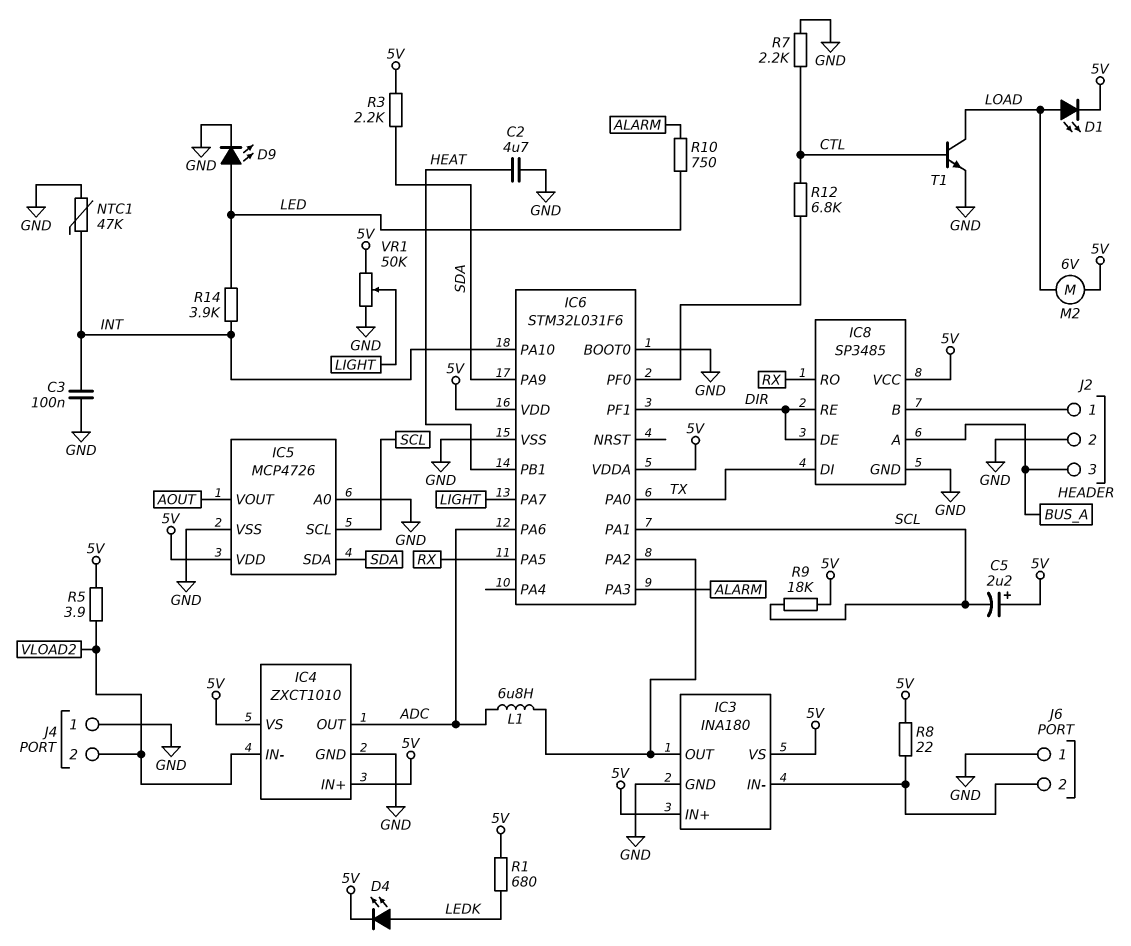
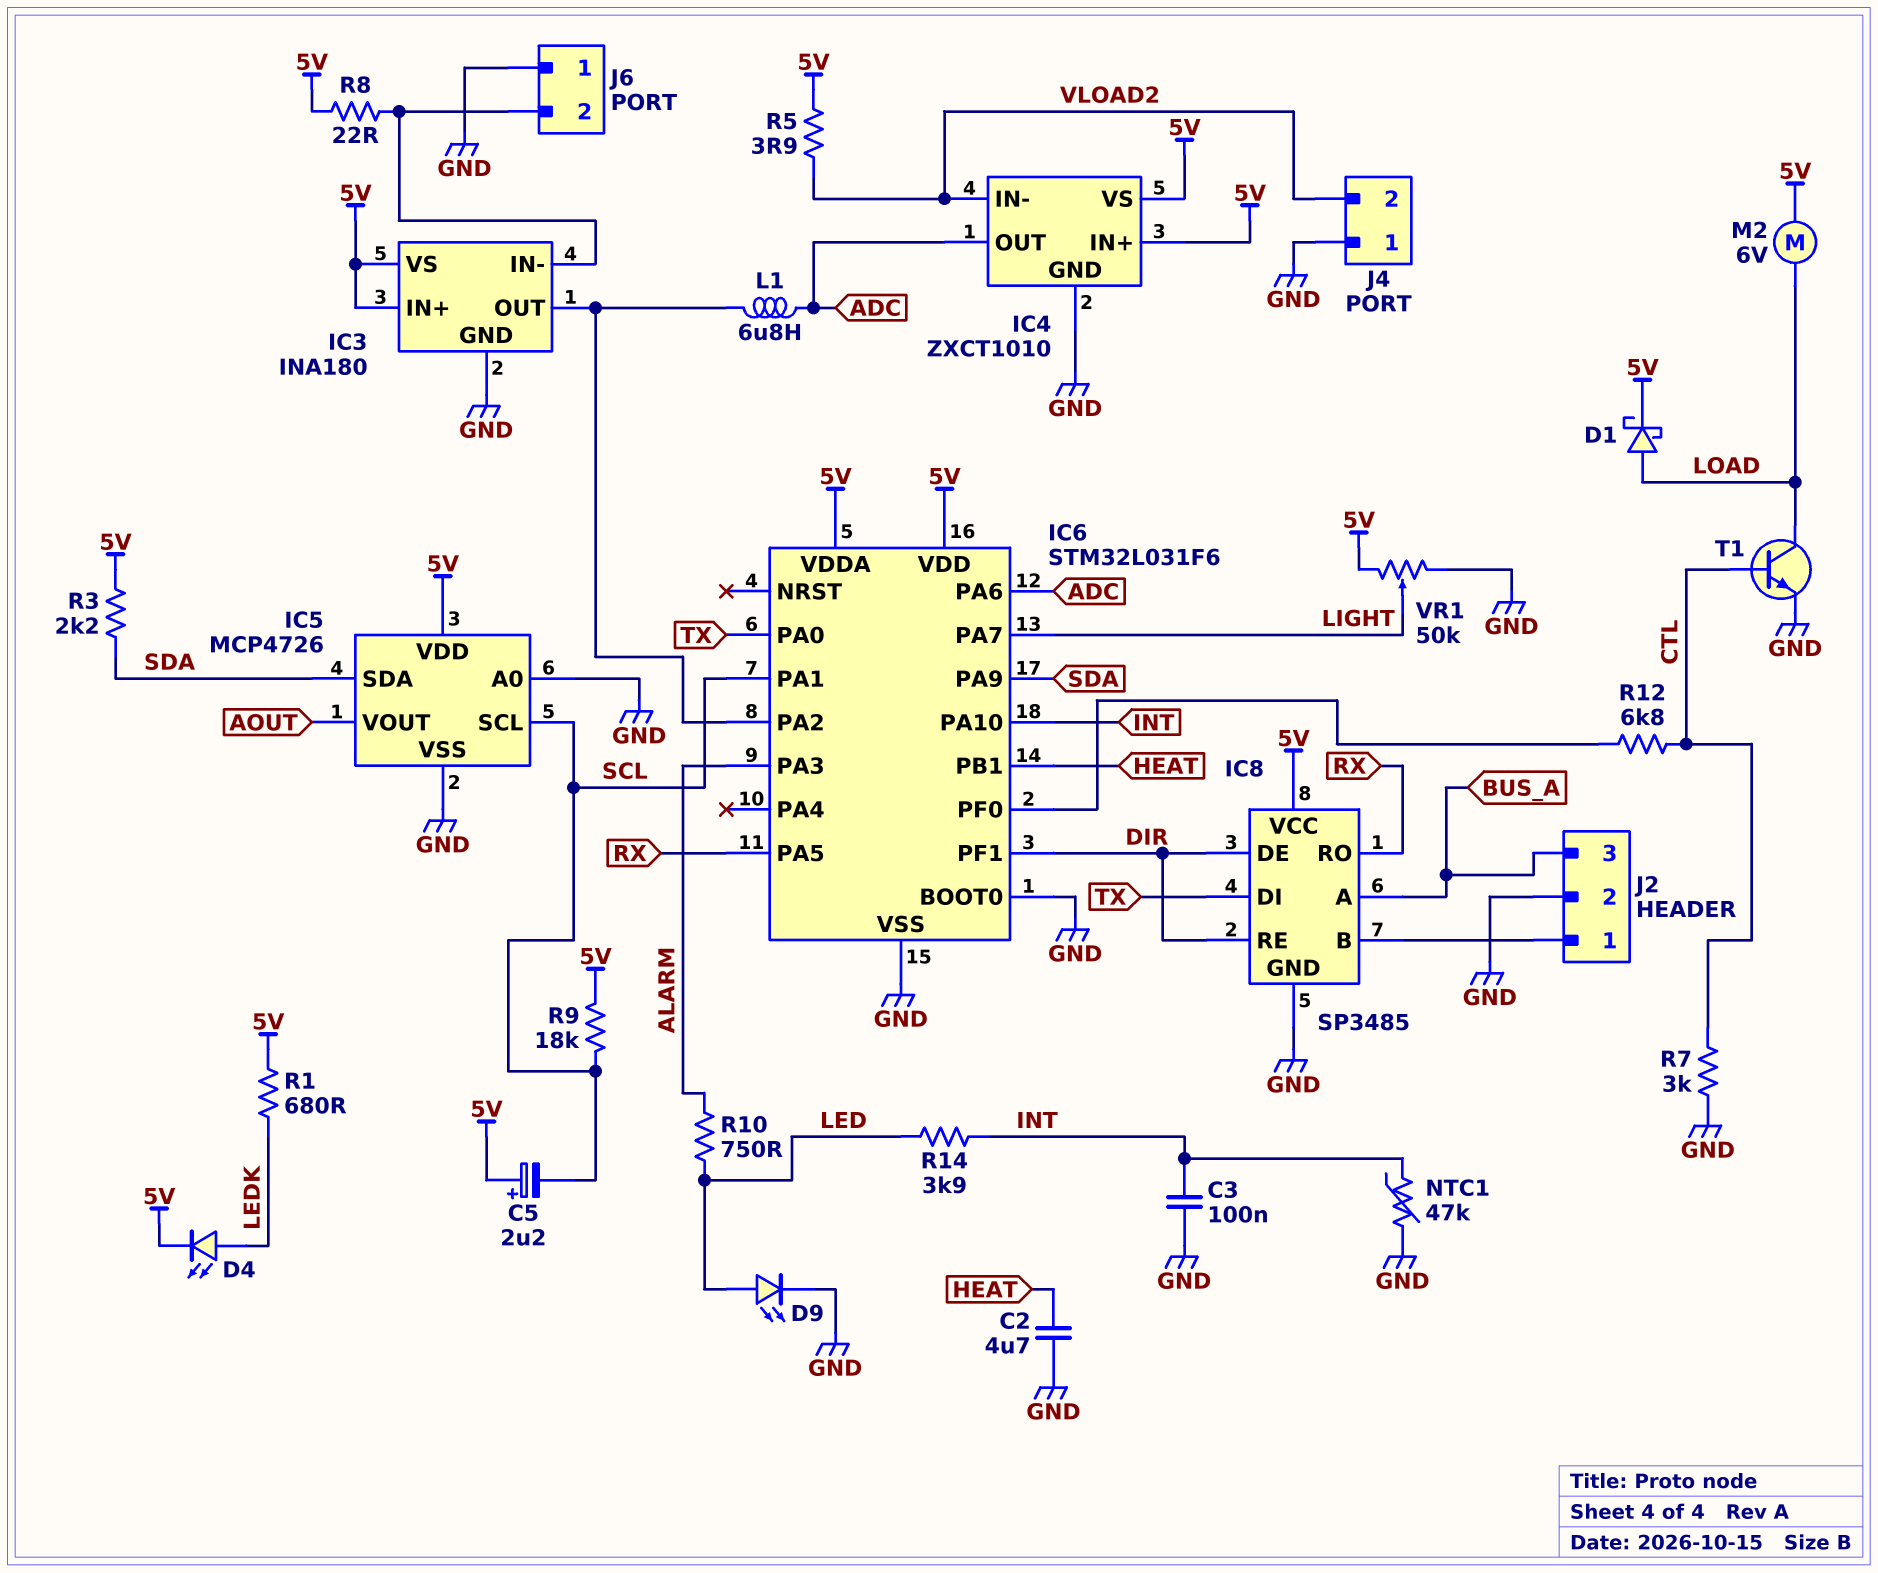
D1: LED (A LOAD, K 5V) -> schottky (A LOAD, K 5V)
R7: 2.2k (CTL, GND) -> 3k (CTL, GND)

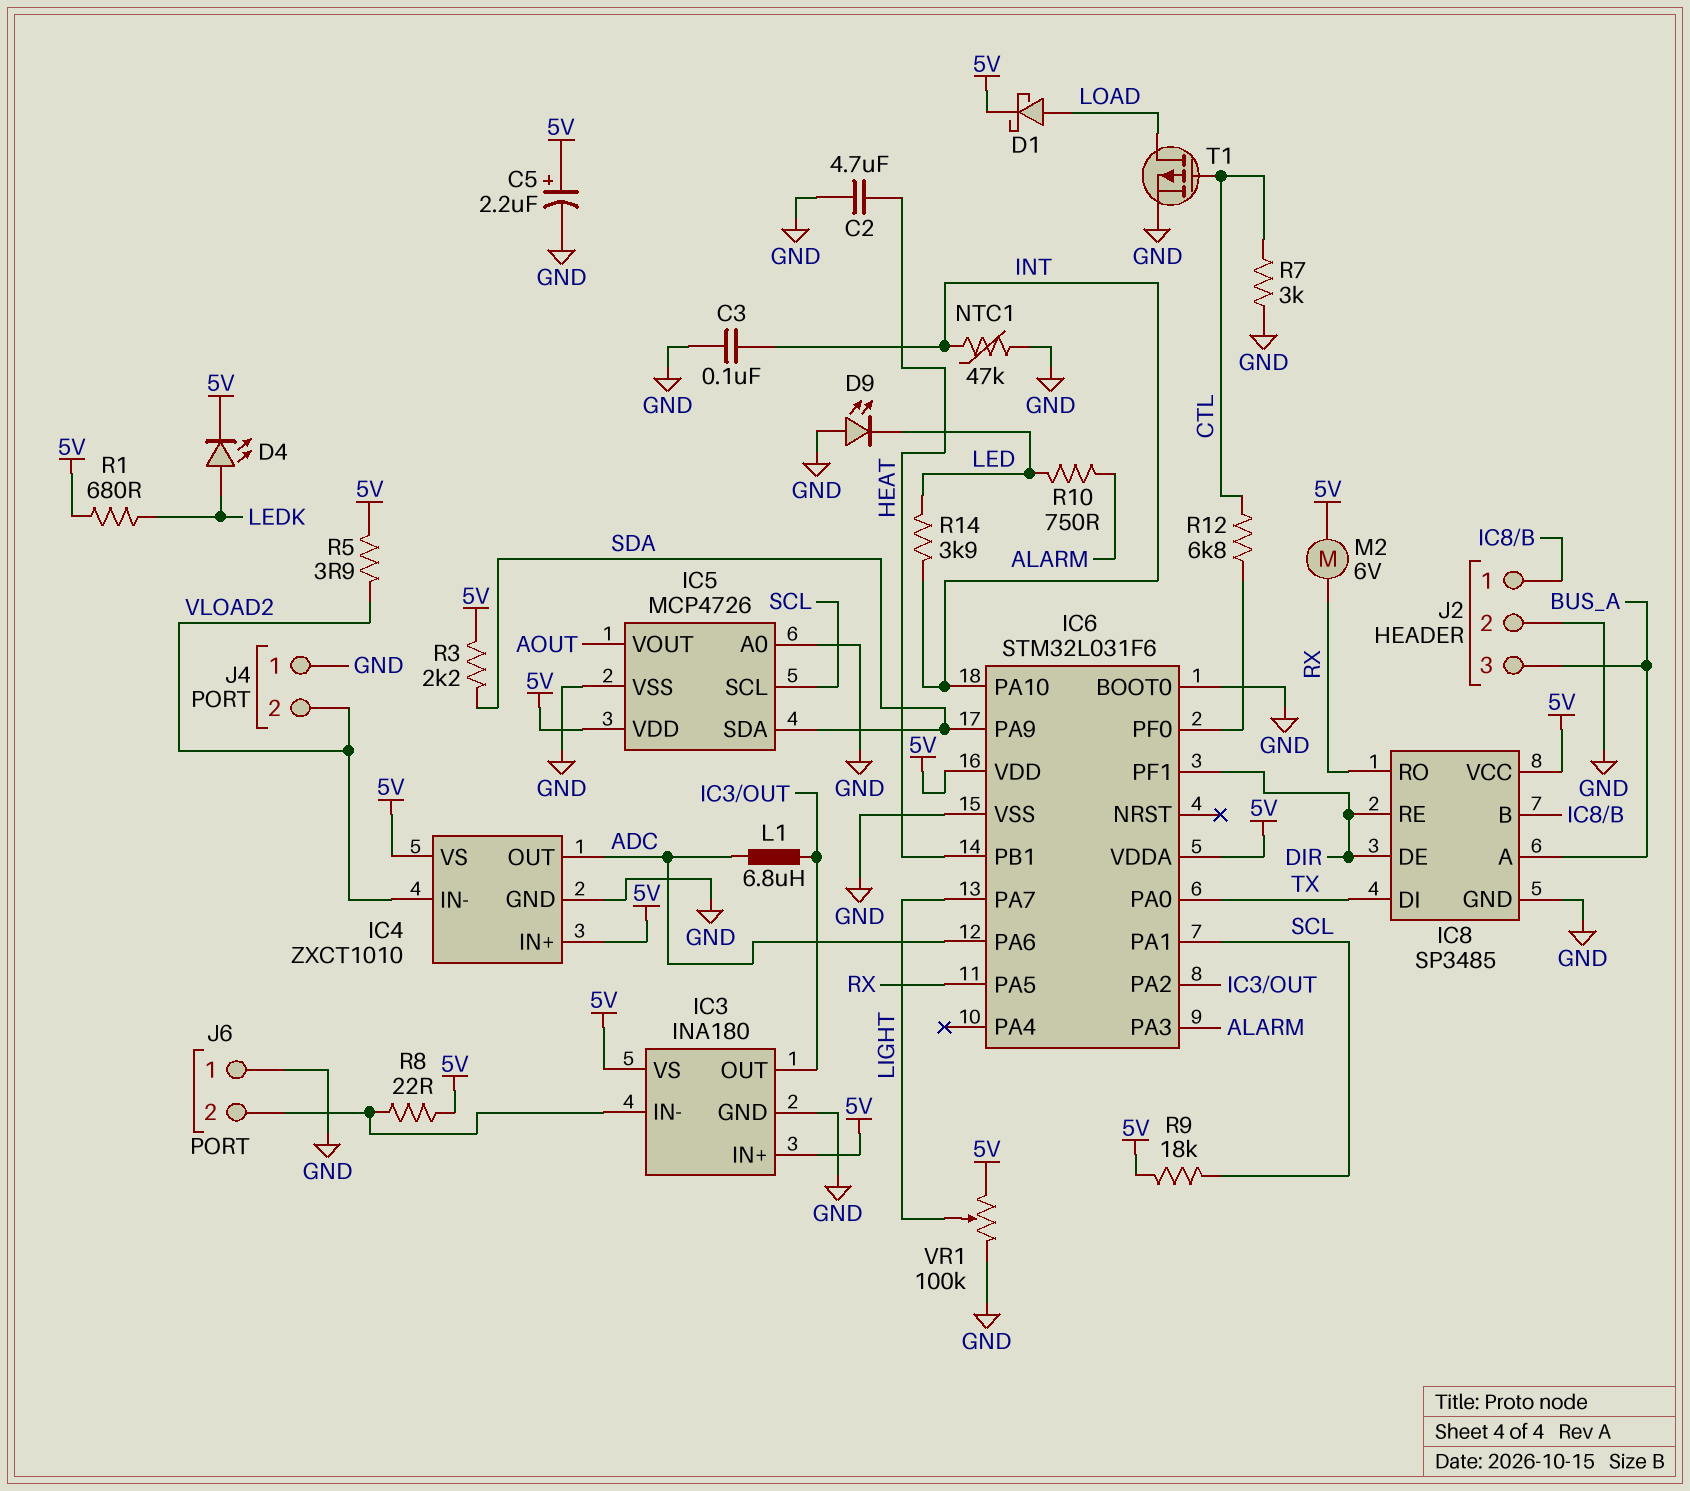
C5: 2.2uF (plus 5V, minus SCL) -> 2.2uF (plus 5V, minus GND)
D9: LED (A LED, K GND) -> LED (A GND, K LED)
M2: motor 6V (5V, LOAD) -> motor 6V (5V, RX)
T1: NPN (B CTL, C LOAD, E GND) -> PMOS (G CTL, D LOAD, S GND)
VR1: 50k (5V, GND, wiper LIGHT) -> 100k (5V, GND, wiper LIGHT)

